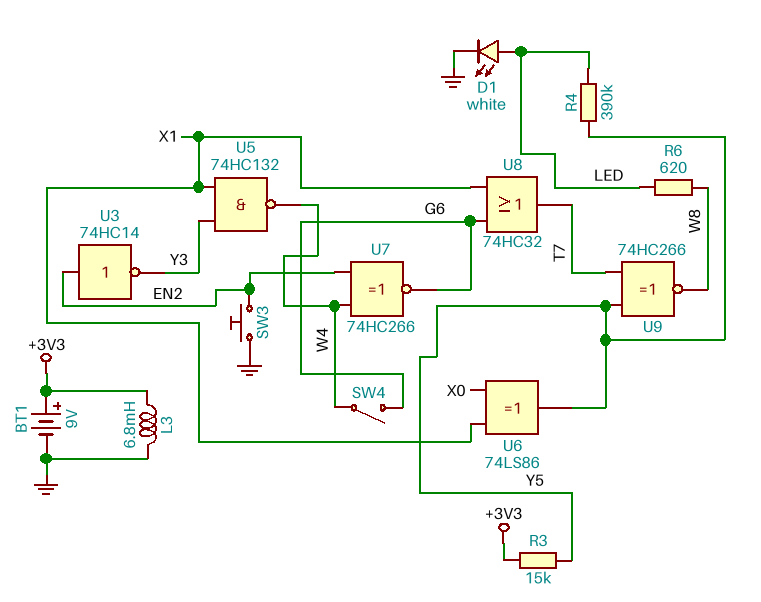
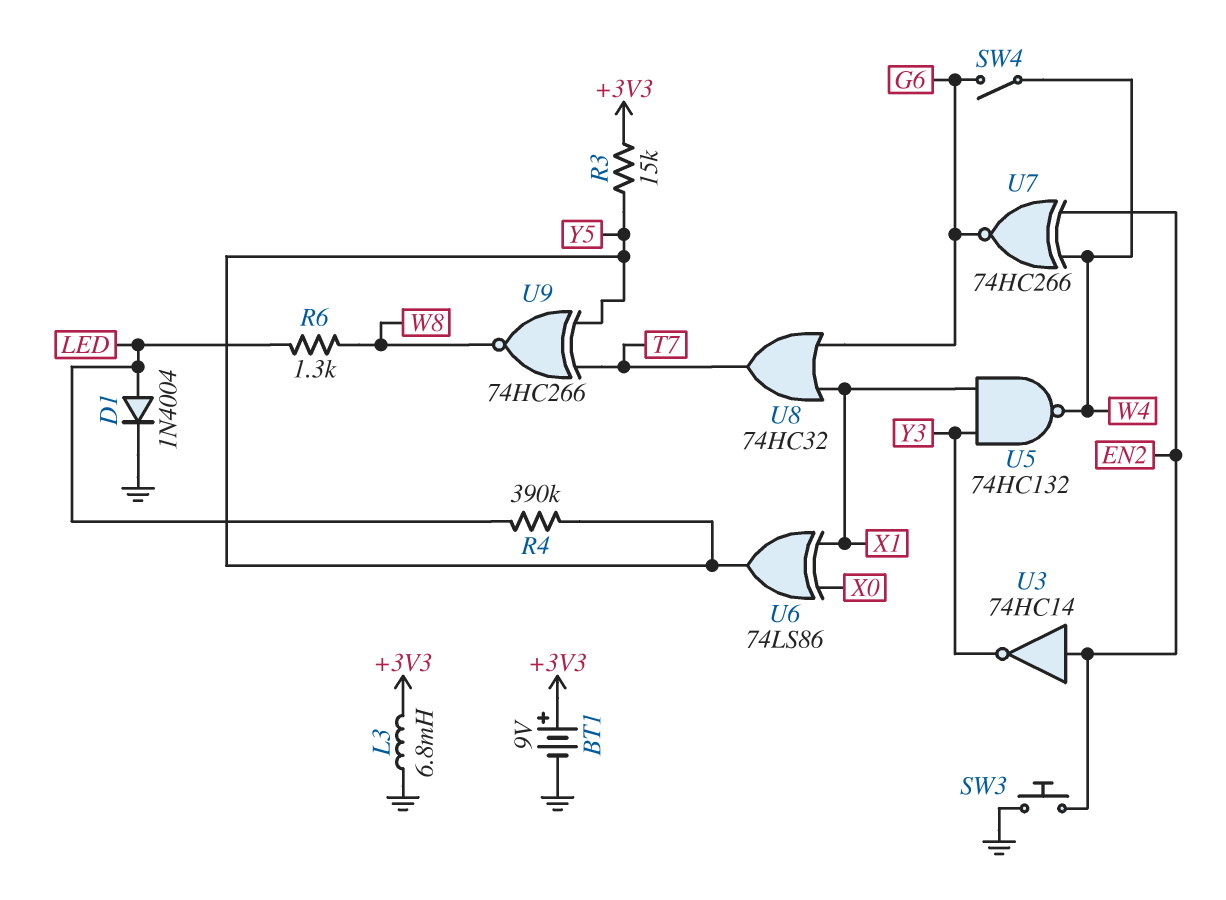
D1: LED white (A LED, K GND) -> diode 1N4004 (A LED, K GND)
R6: 620 (LED, W8) -> 1.3k (LED, W8)

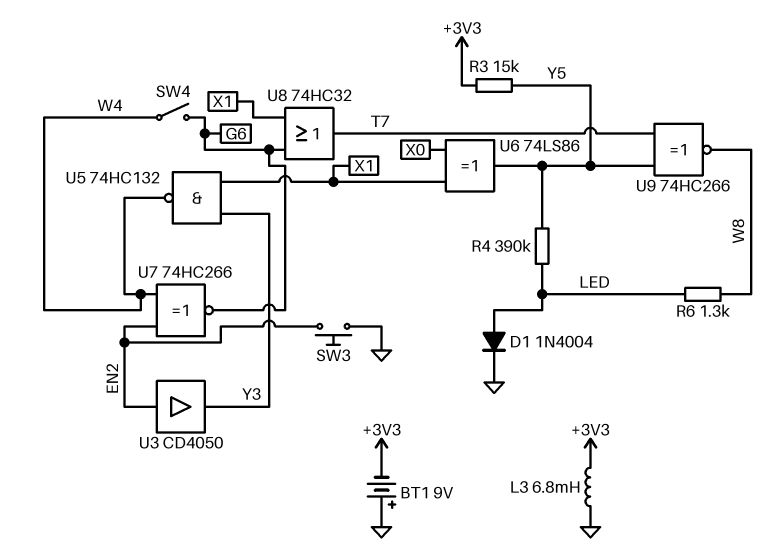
BT1: 9V (plus +3V3, minus GND) -> 9V (plus GND, minus +3V3)
U3: NOT 74HC14 (in EN2, out Y3) -> buffer CD4050 (in EN2, out Y3)

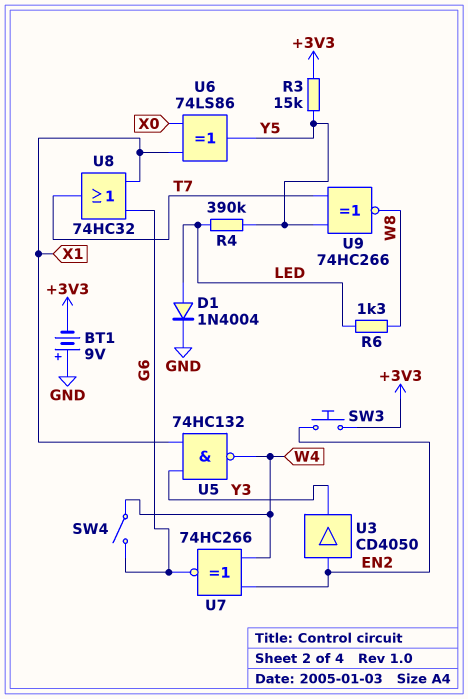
L3: 6.8mH (+3V3, GND) -> none
SW3: button (EN2, GND) -> button (+3V3, EN2)

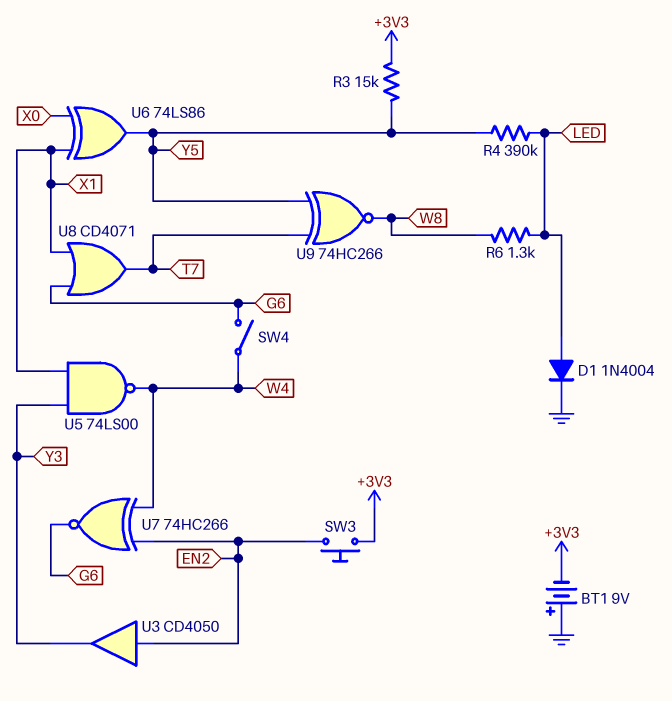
U5: NAND 74HC132 (in X1, in Y3, out W4) -> NAND 74LS00 (in X1, in Y3, out W4)
U8: OR 74HC32 (in G6, in X1, out T7) -> OR CD4071 (in G6, in X1, out T7)

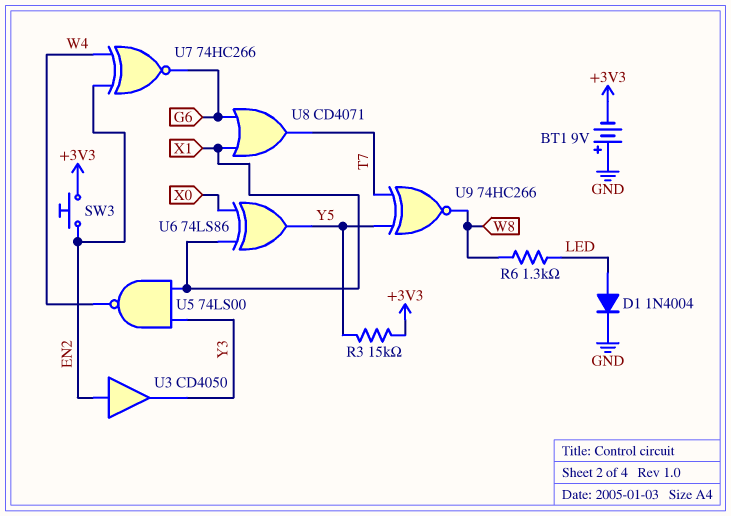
R4: 390k (LED, Y5) -> none
SW4: switch (G6, W4) -> none

